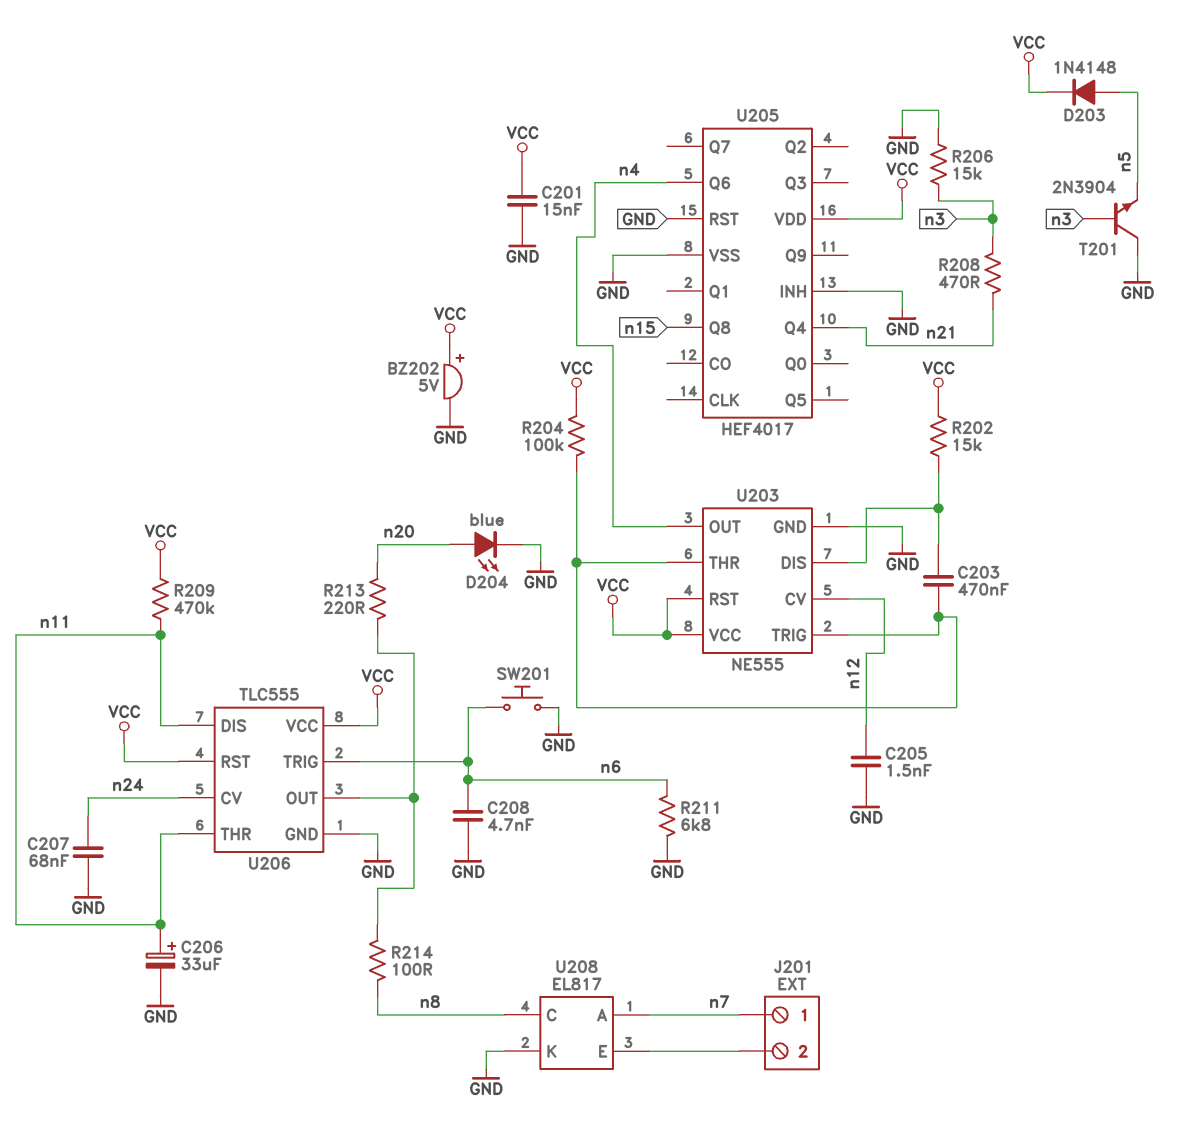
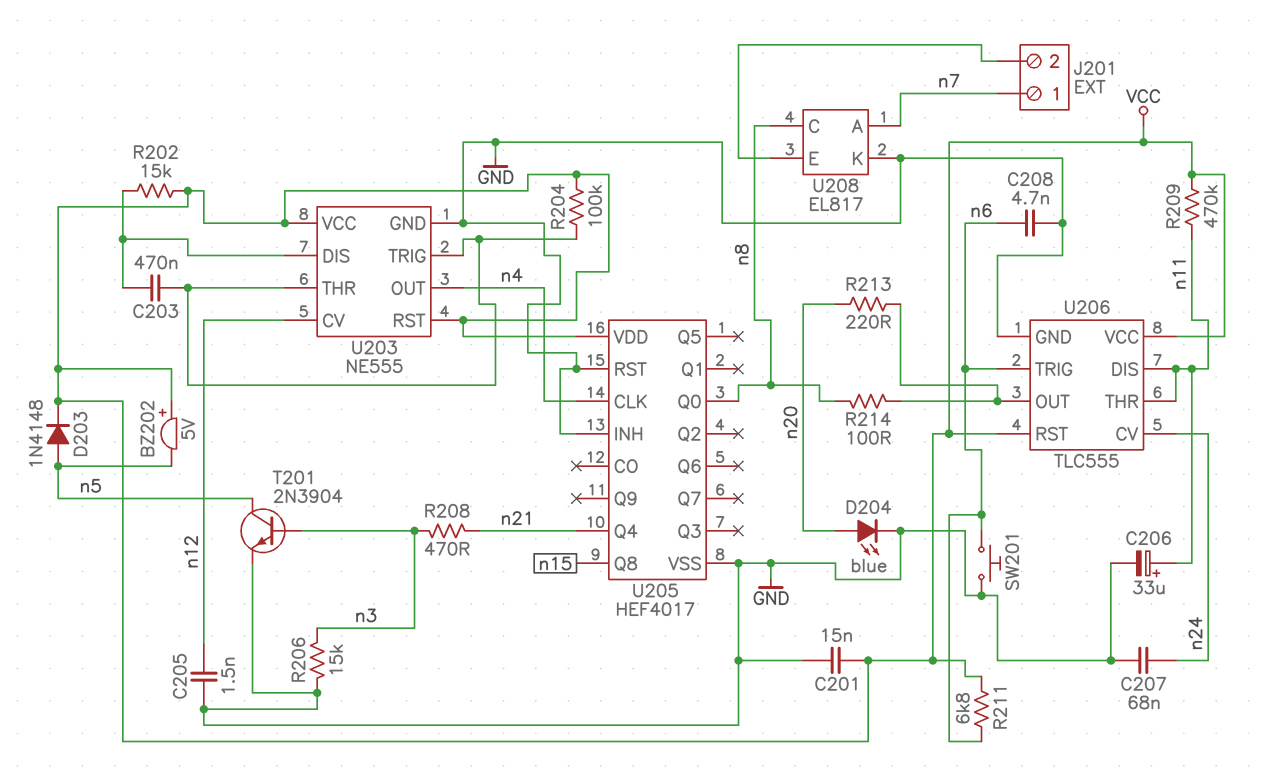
BZ202: buzzer 5V (plus VCC, minus GND) -> buzzer 5V (plus VCC, minus n5)
R211: 6.8k (GND, n6) -> 6.8k (VCC, n6)
T201: NPN 2N3904 (B n3, C GND, E n5) -> NPN 2N3904 (B n3, C n5, E GND)
U205 pin CLK: none -> n4
U205 pin Q0: none -> n8
U205 pin Q6: n4 -> none

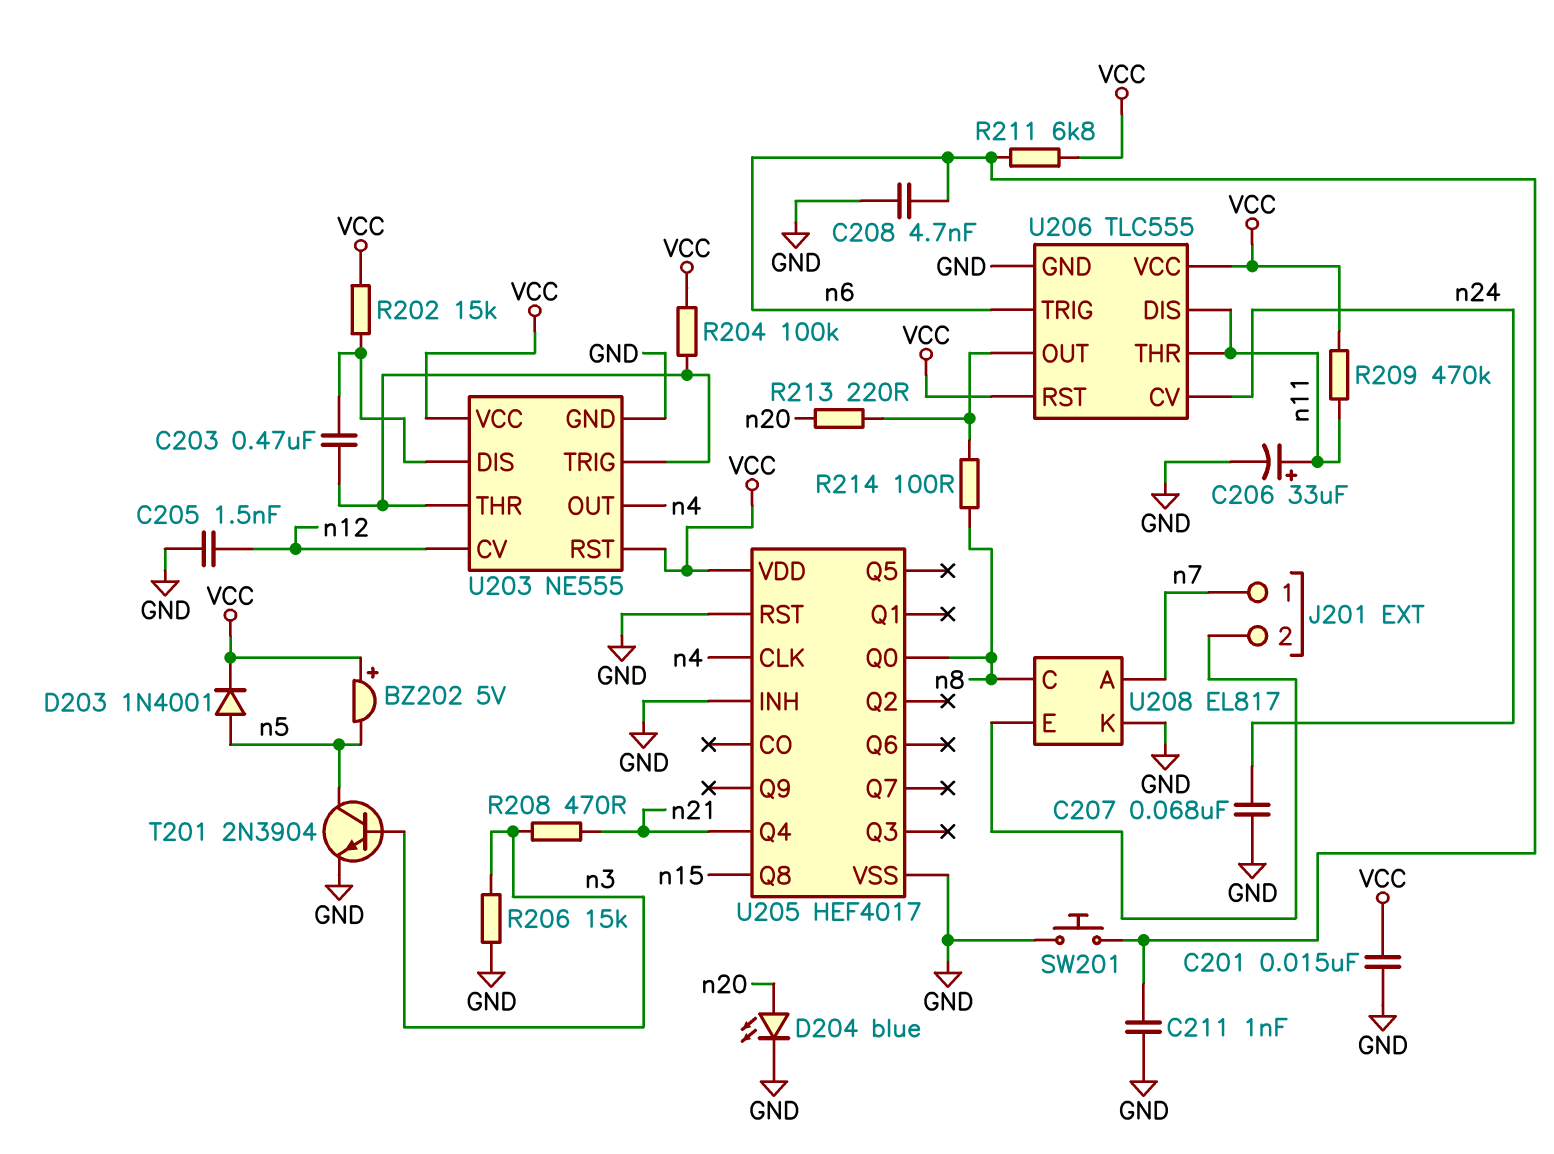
C211: none -> 1nF (GND, n6)
D203: diode 1N4148 (A n5, K VCC) -> diode 1N4001 (A n5, K VCC)

